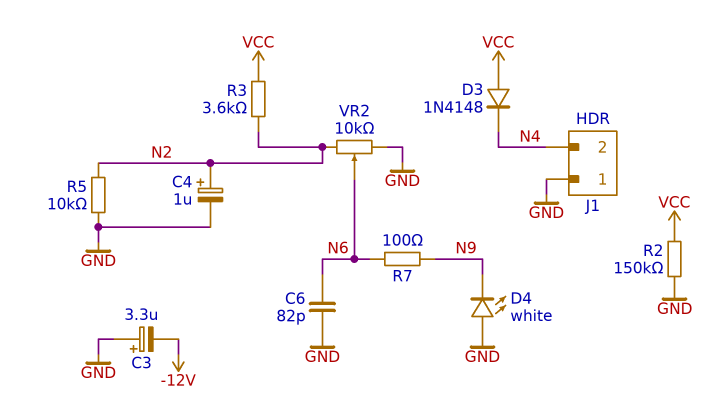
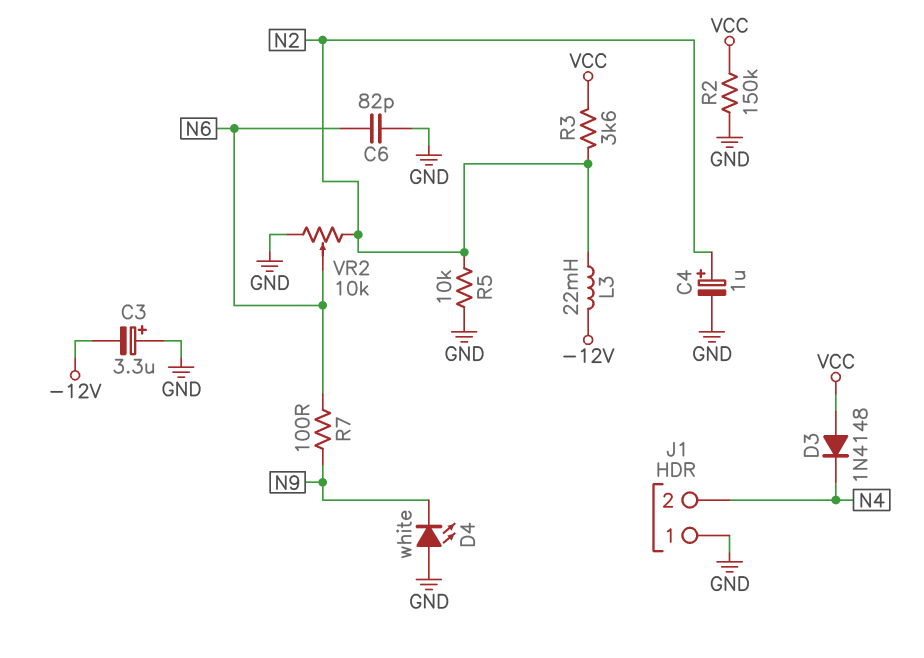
L3: none -> 22mH (-12V, N2)

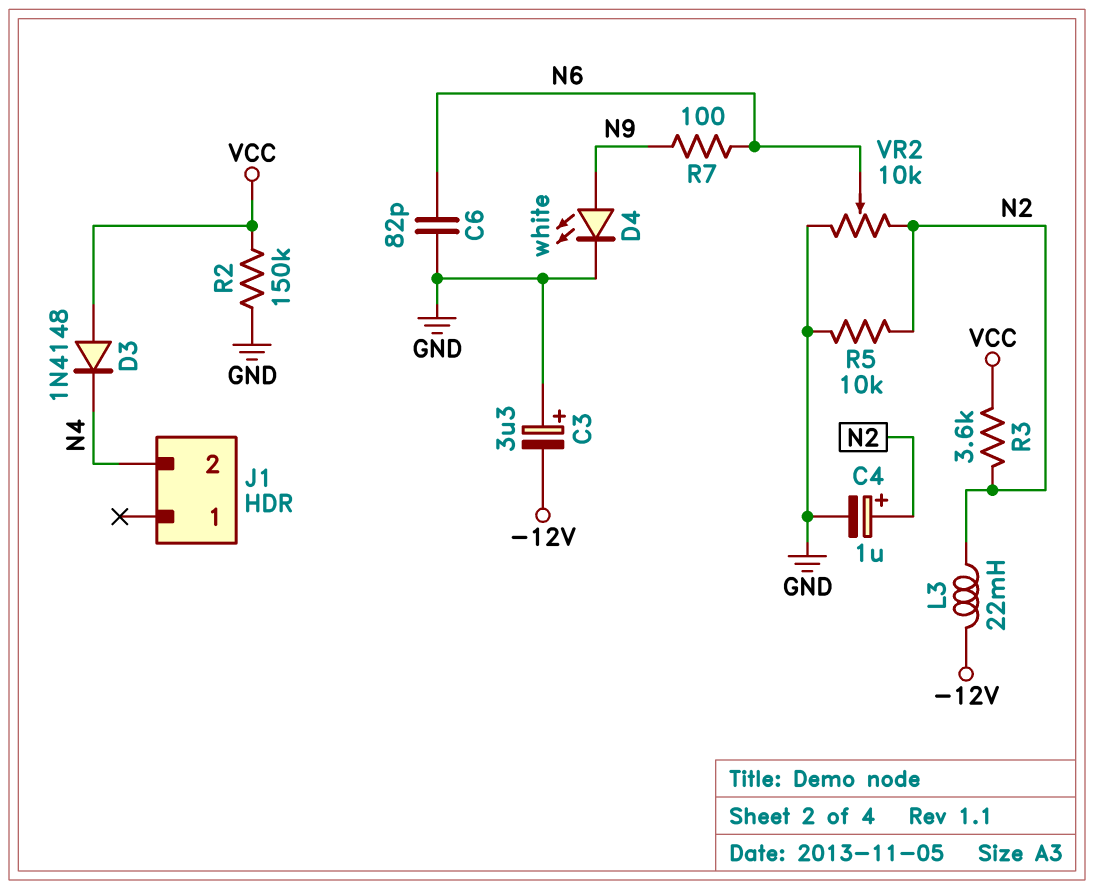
D4: LED white (A GND, K N9) -> LED white (A N9, K GND)
J1 pin 1: GND -> none

